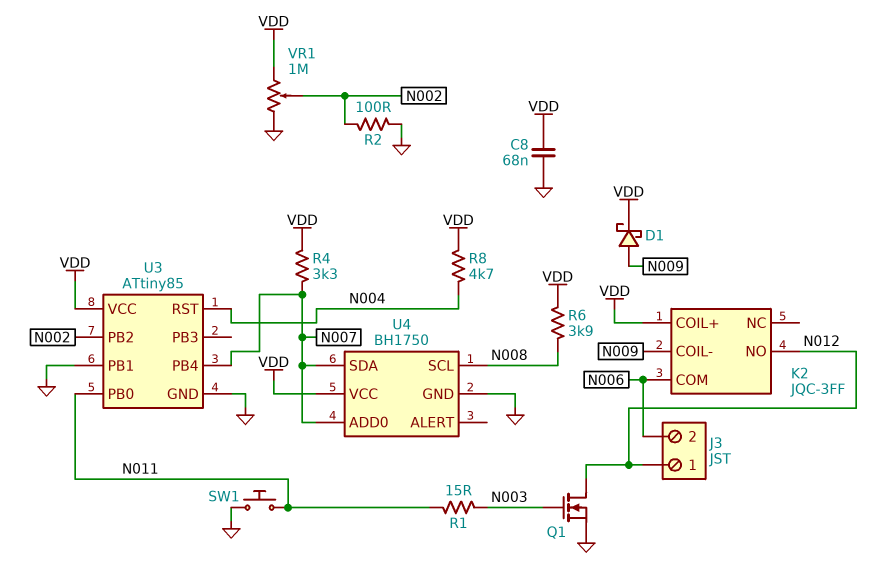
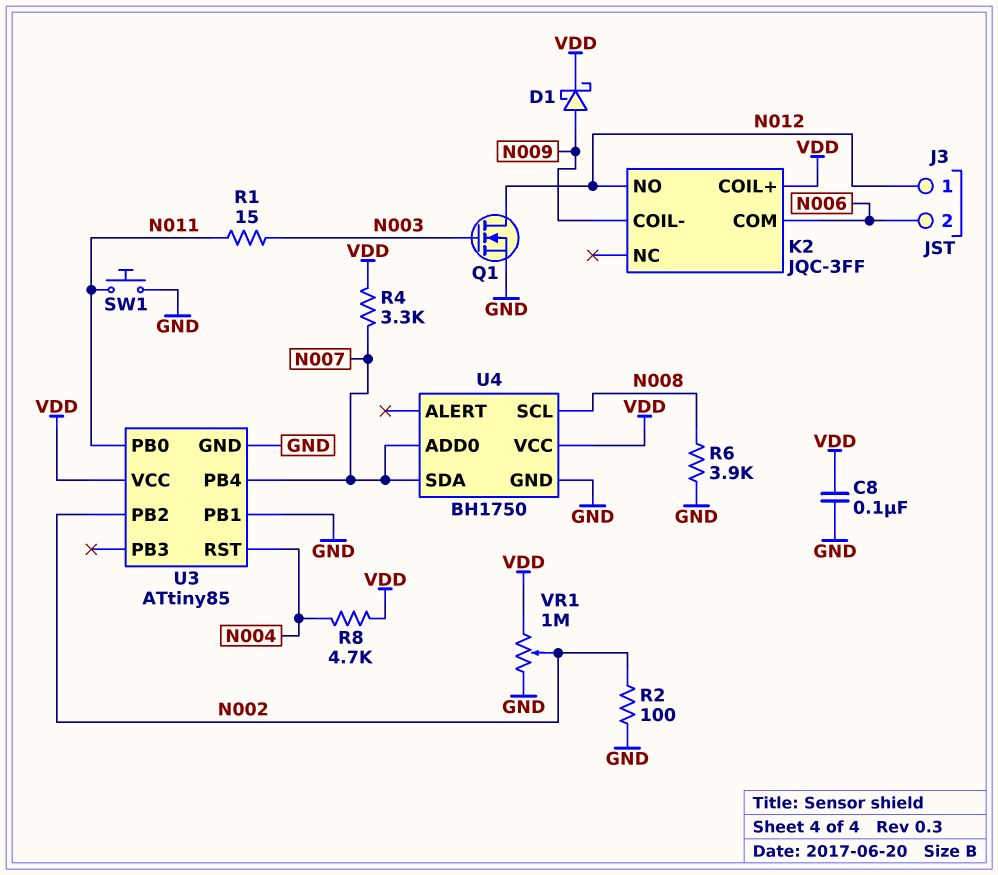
C8: 68nF (GND, VDD) -> 100nF (GND, VDD)
R6: 3.9k (N008, VDD) -> 3.9k (GND, N008)

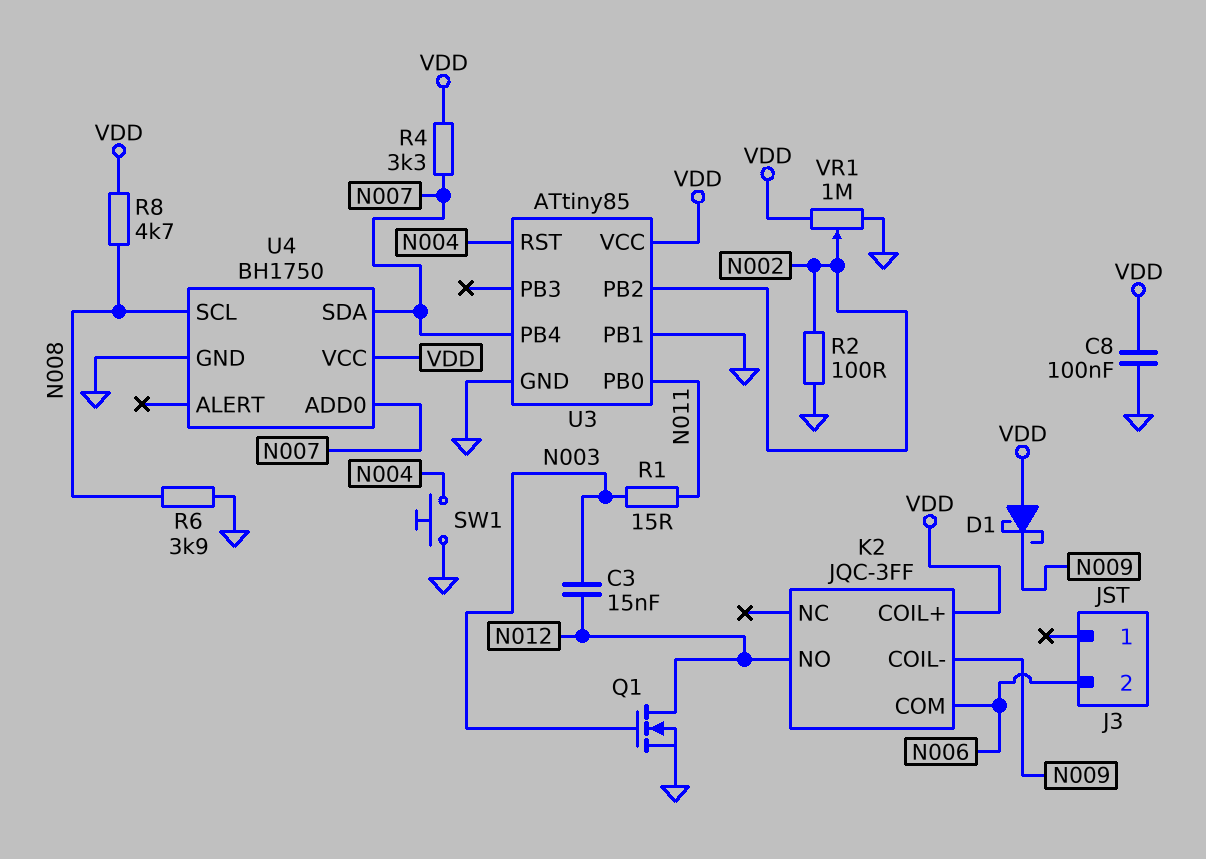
C3: none -> 15nF (N003, N012)
D1: schottky (A N009, K VDD) -> schottky (A VDD, K N009)
J3 pin 1: N012 -> none
R8: 4.7k (N004, VDD) -> 4.7k (N008, VDD)
SW1: button (GND, N011) -> button (GND, N004)

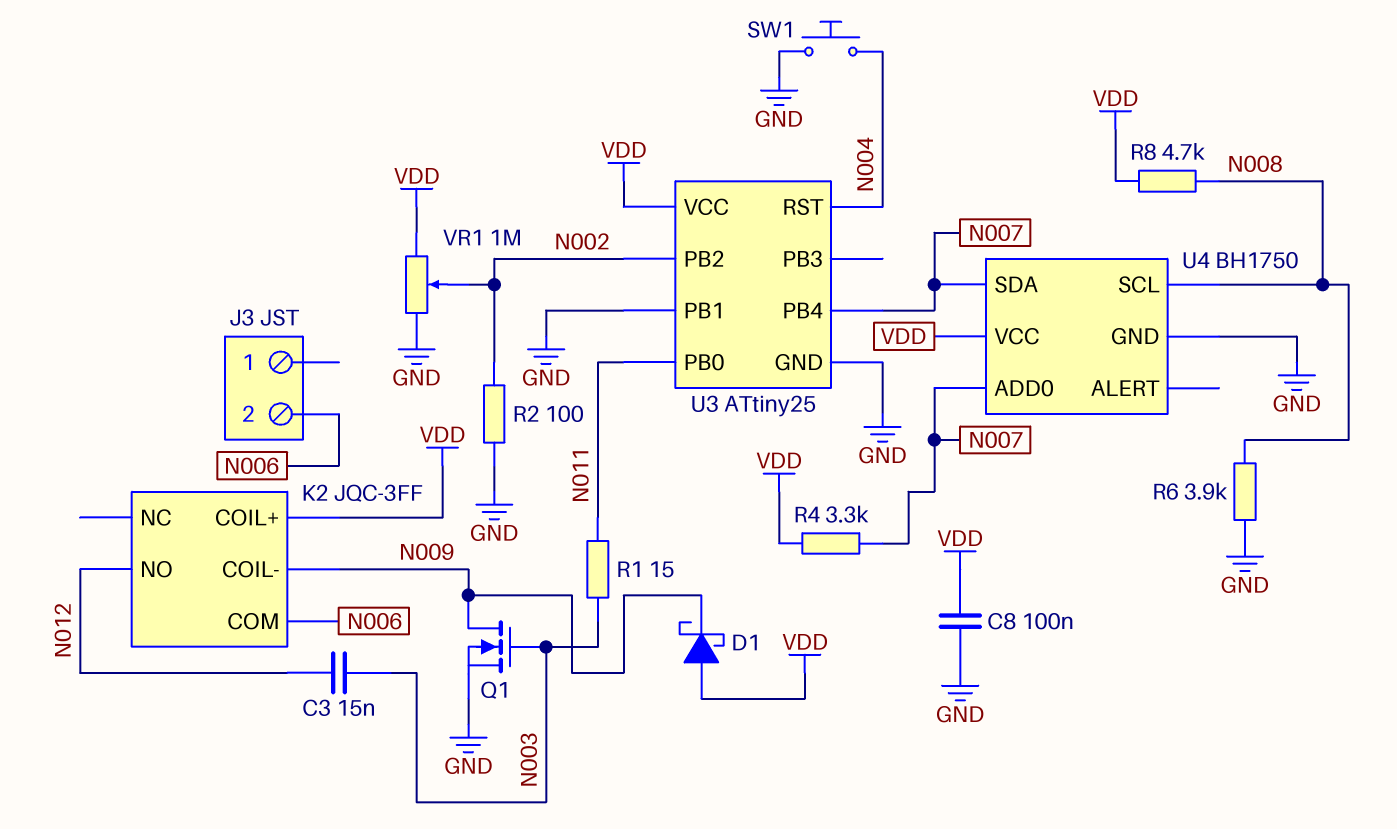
Q1: NMOS (G N003, D N012, S GND) -> NMOS (G N003, D N009, S GND)
U3: ATtiny85 -> ATtiny25

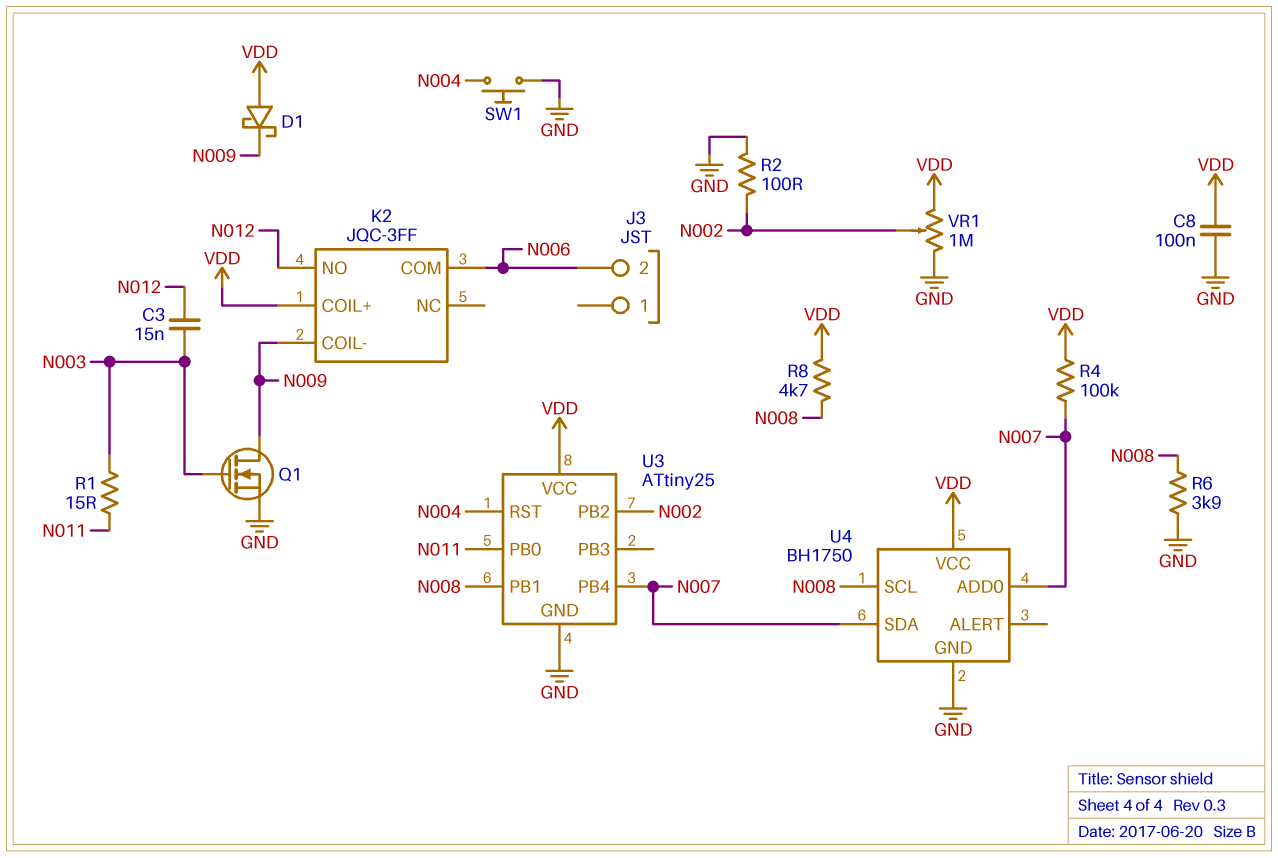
R4: 3.3k (N007, VDD) -> 100k (N007, VDD)
U3 pin PB1: GND -> N008

